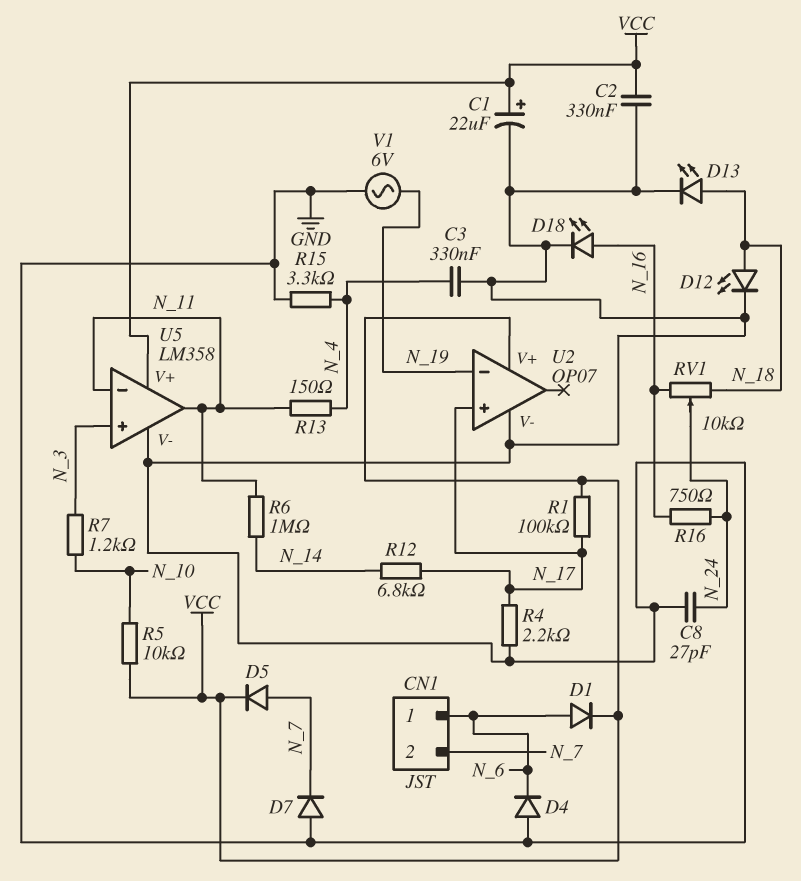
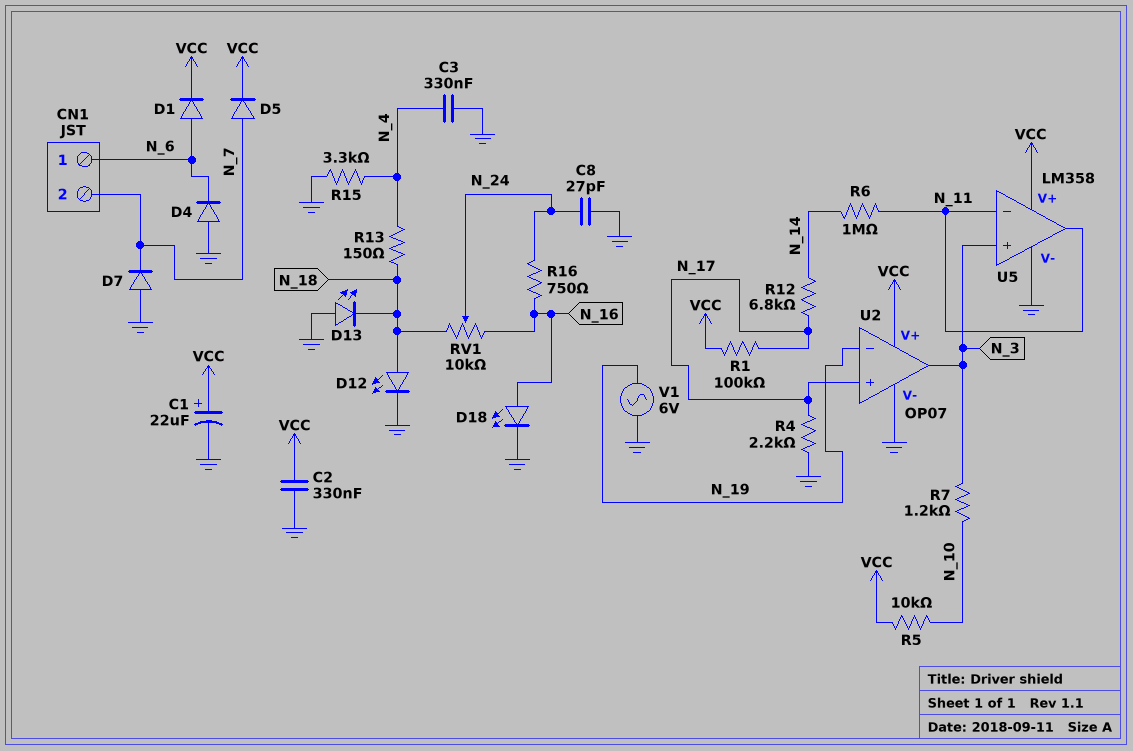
D13: LED (A N_18, K GND) -> LED (A GND, K N_18)
R13: 150 (N_4, N_11) -> 150 (N_4, N_18)
U2 pin out: none -> N_3

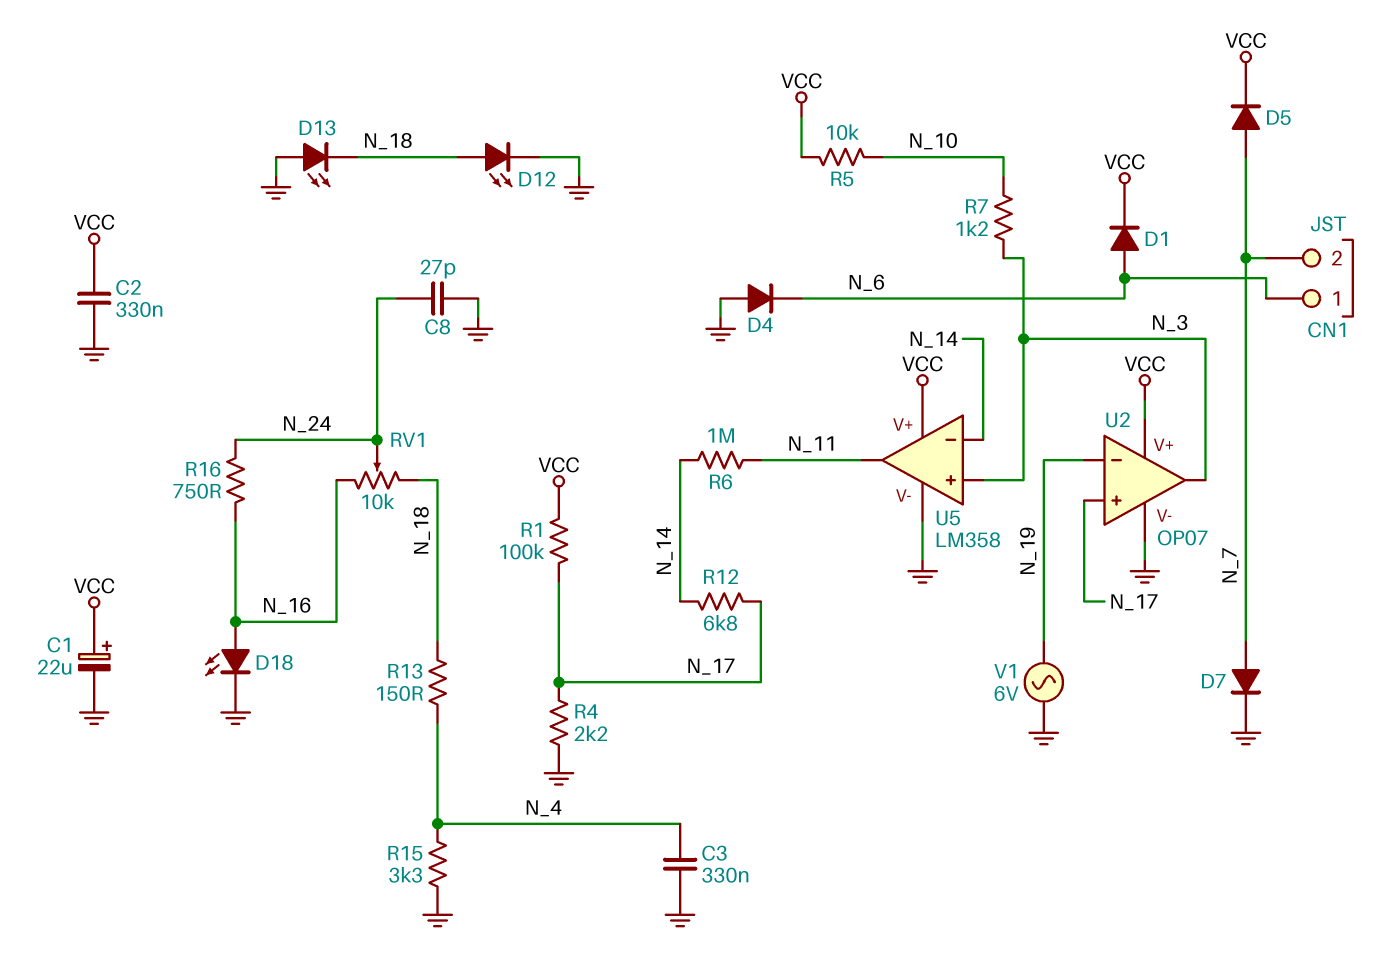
D7: diode (A GND, K N_7) -> diode (A N_7, K GND)
U5 pin in-: N_11 -> N_14

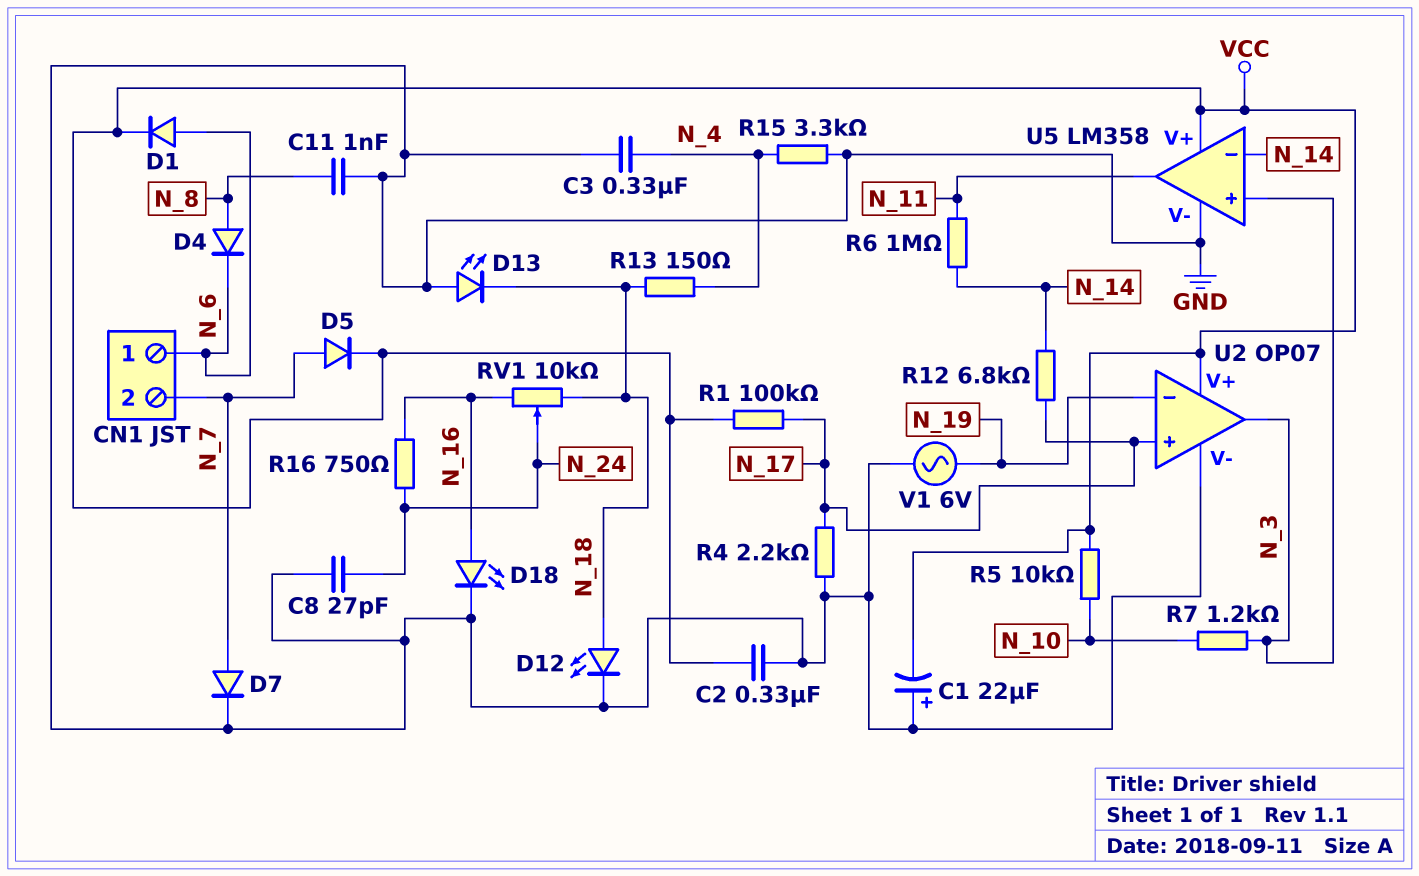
C1: 22uF (plus VCC, minus GND) -> 22uF (plus GND, minus VCC)
C11: none -> 1nF (GND, N_8)
D4: diode (A GND, K N_6) -> diode (A N_8, K N_6)

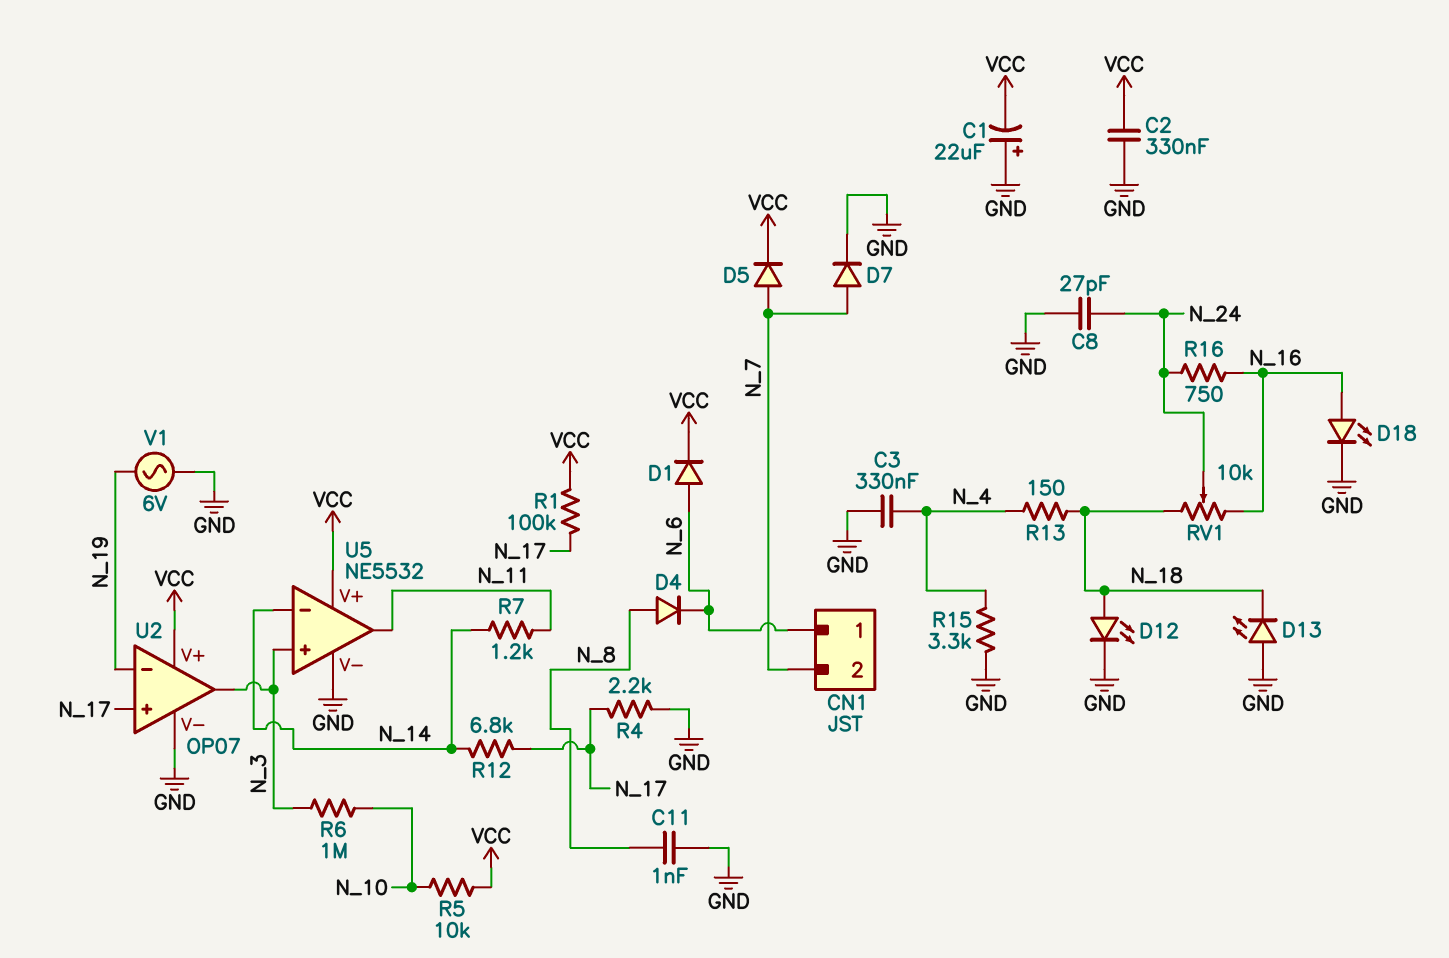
R6: 1M (N_11, N_14) -> 1M (N_3, N_10)
R7: 1.2k (N_3, N_10) -> 1.2k (N_11, N_14)
U5: LM358 -> NE5532

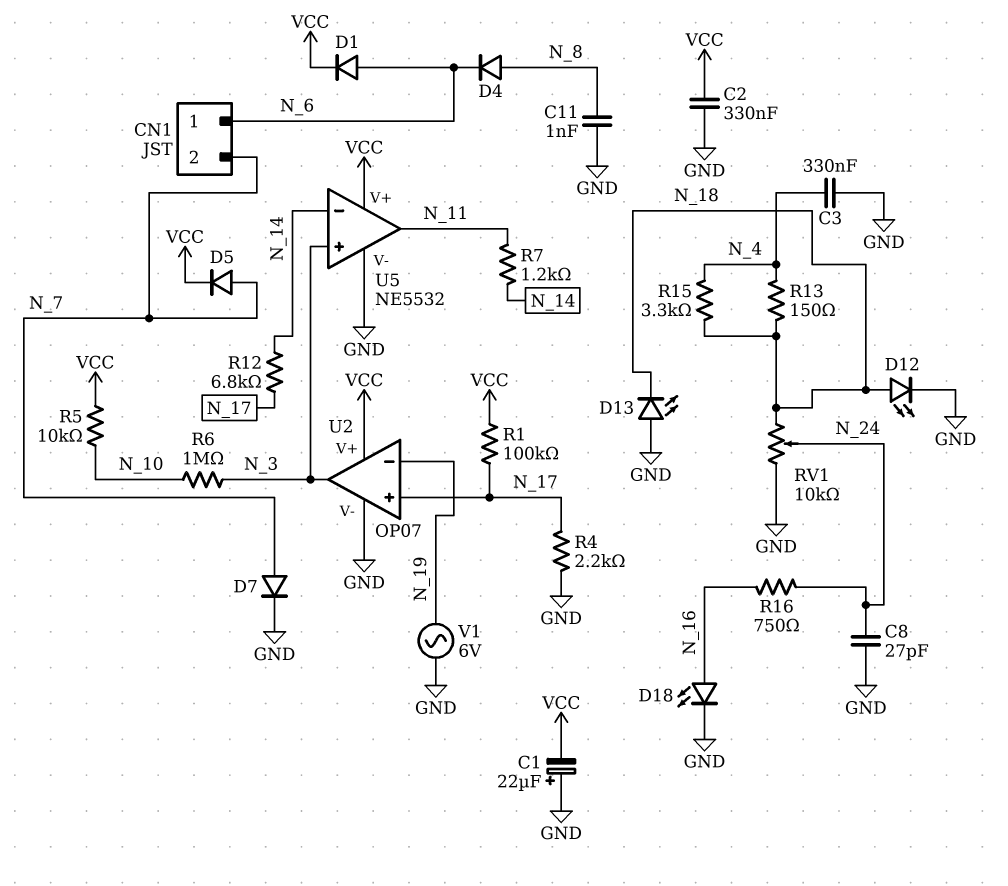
R15: 3.3k (GND, N_4) -> 3.3k (N_4, N_18)
RV1: 10k (N_16, N_18, wiper N_24) -> 10k (GND, N_18, wiper N_24)

